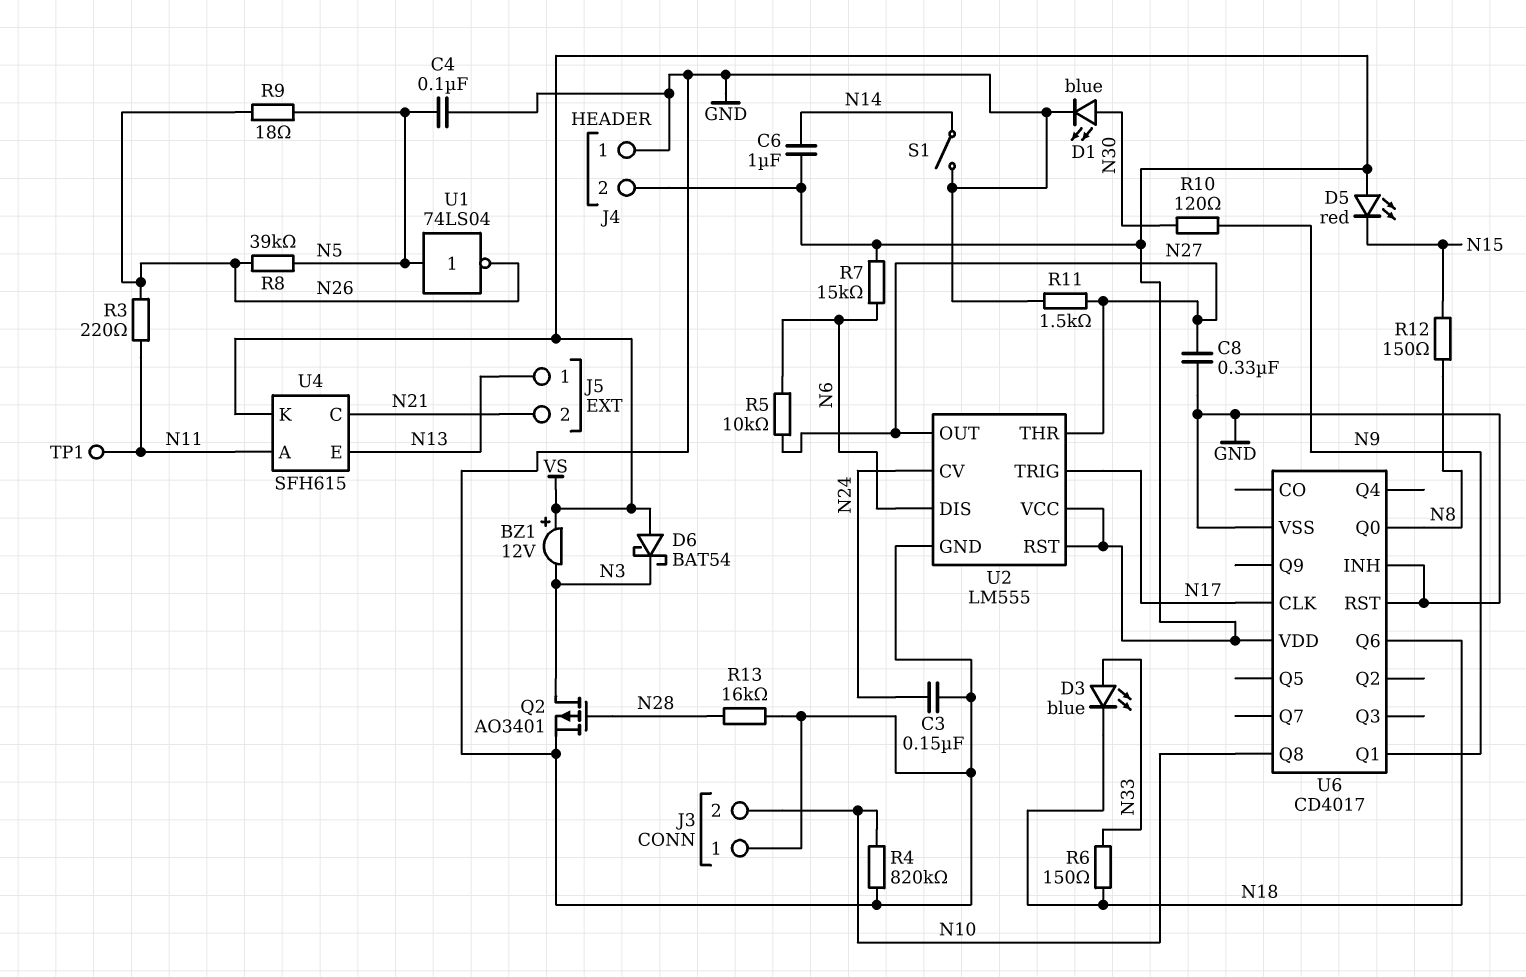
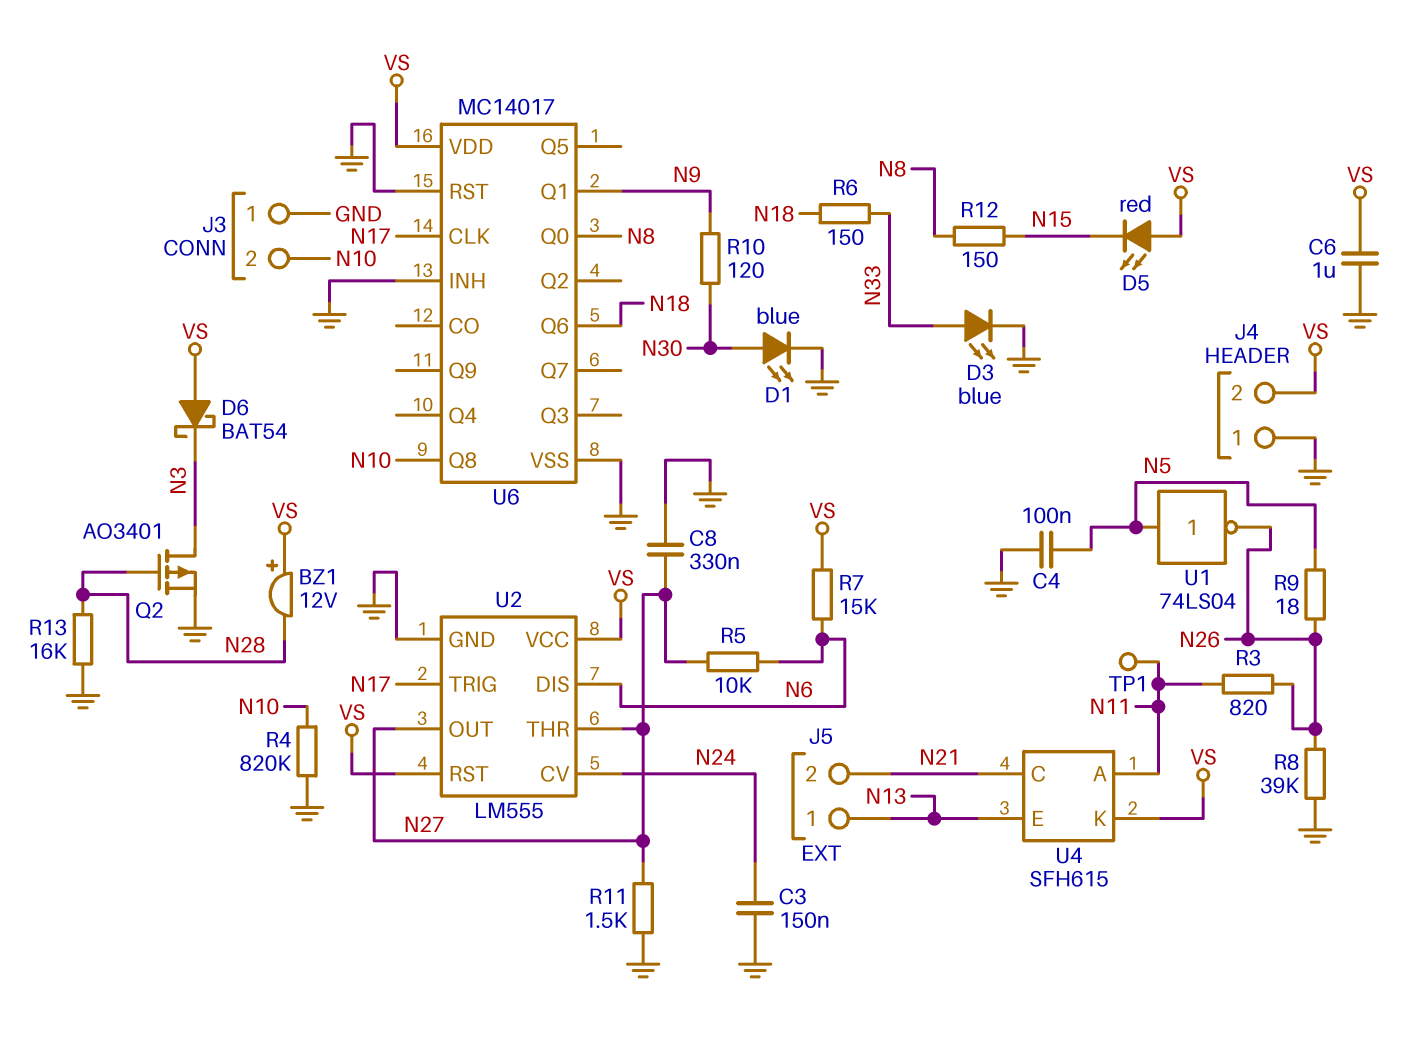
BZ1: buzzer 12V (plus VS, minus N3) -> buzzer 12V (plus VS, minus N28)
C6: 1uF (N14, VS) -> 1uF (GND, VS)
D3: LED blue (A N33, K N18) -> LED blue (A N33, K GND)
R3: 220 (N11, N26) -> 820 (N11, N26)
R8: 39k (N5, N26) -> 39k (GND, N26)
S1: switch (GND, N14) -> none
U6: CD4017 -> MC14017

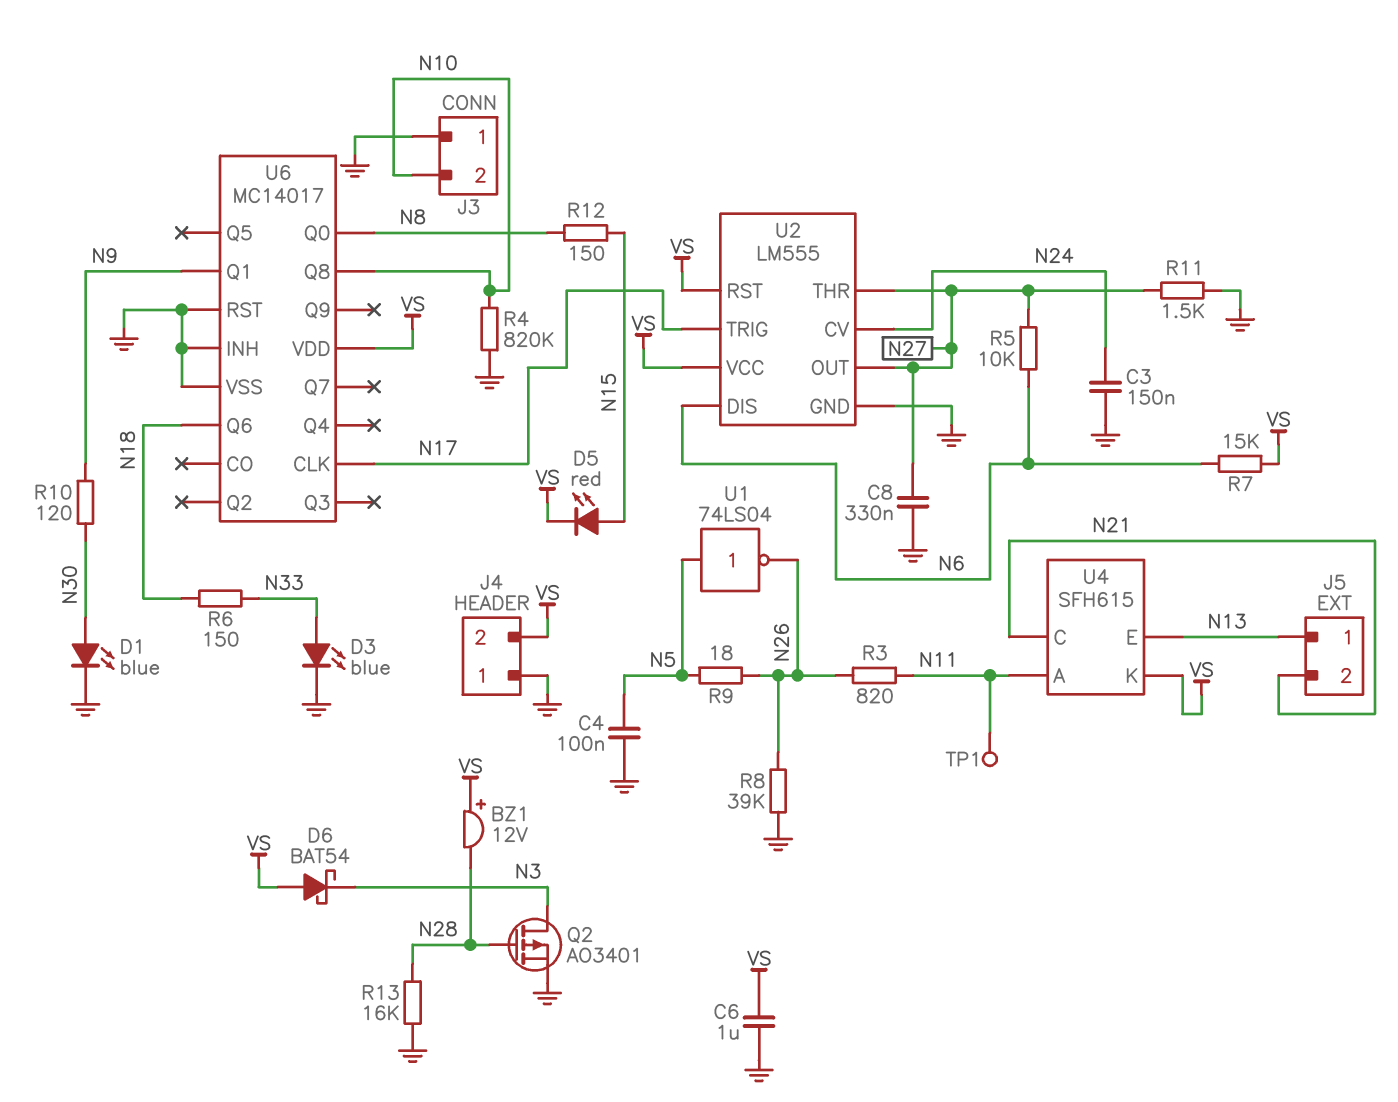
D5: LED red (A VS, K N15) -> LED red (A N15, K VS)

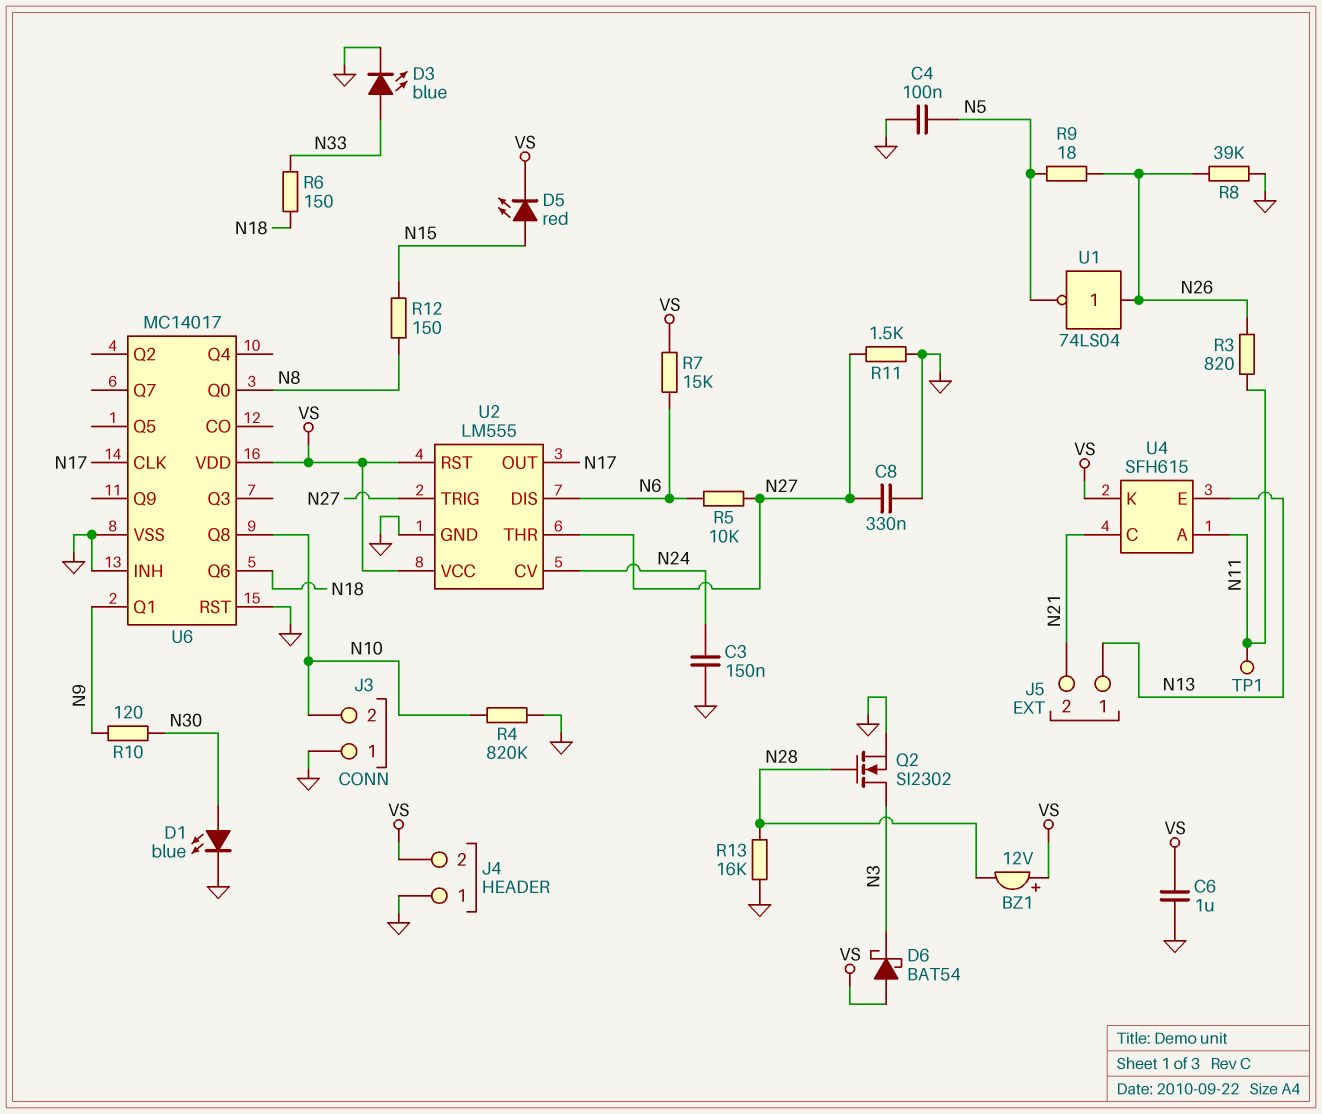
Q2: PMOS AO3401 (G N28, D N3, S GND) -> NMOS SI2302 (G N28, D N3, S GND)
U1: NOT 74LS04 (in N5, out N26) -> NOT 74LS04 (in N26, out N5)
U2 pin OUT: N27 -> N17
U2 pin TRIG: N17 -> N27

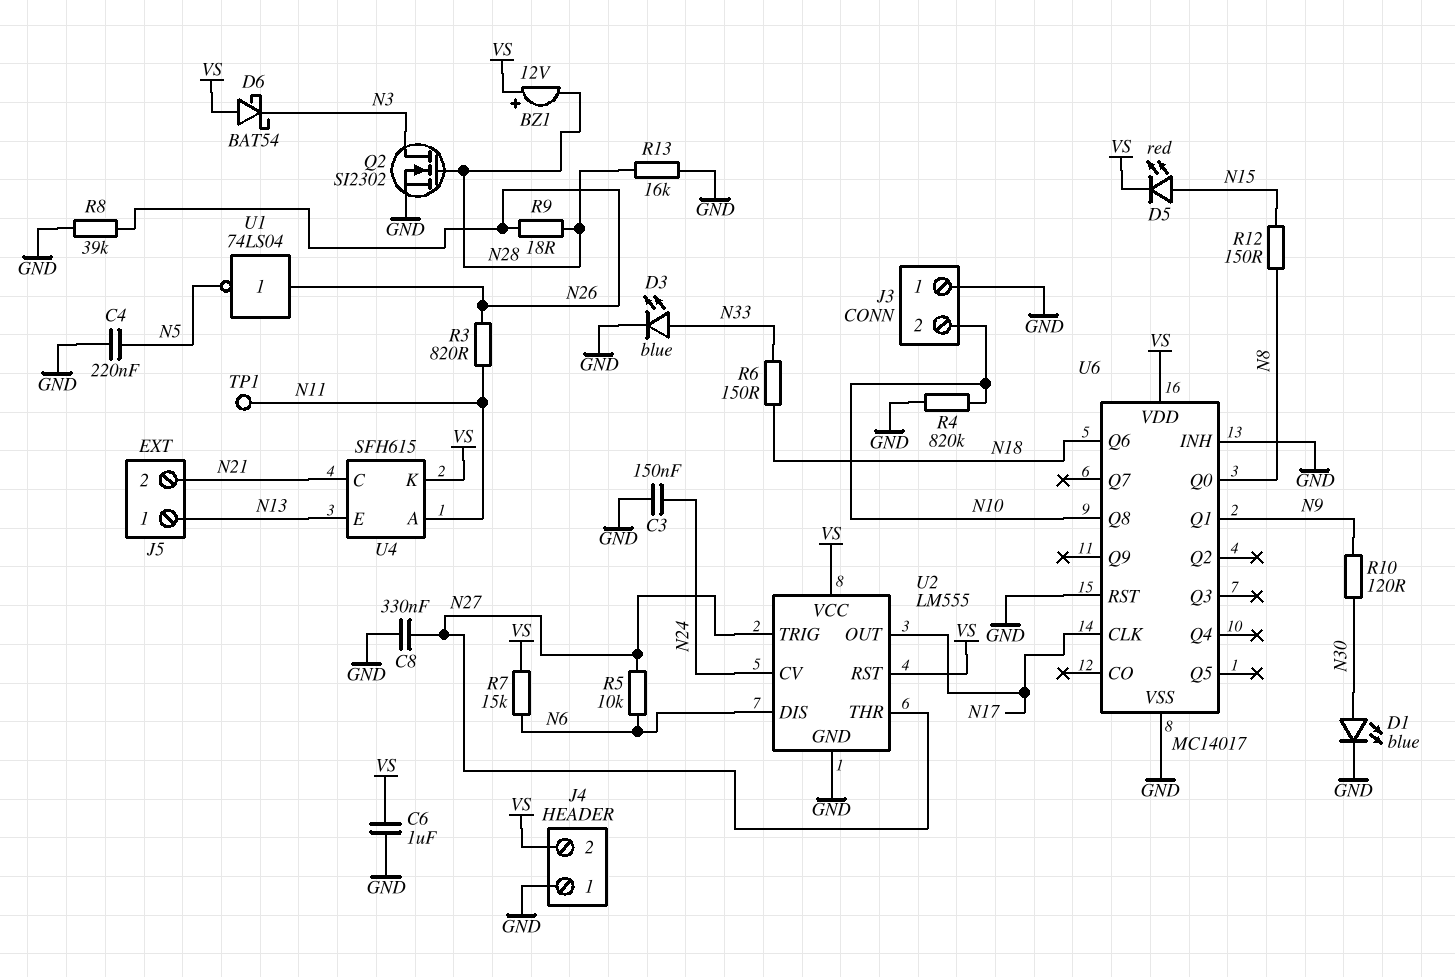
C4: 100nF (GND, N5) -> 220nF (GND, N5)
R9: 18 (N5, N26) -> 18 (N26, N28)
R11: 1.5k (GND, N27) -> none

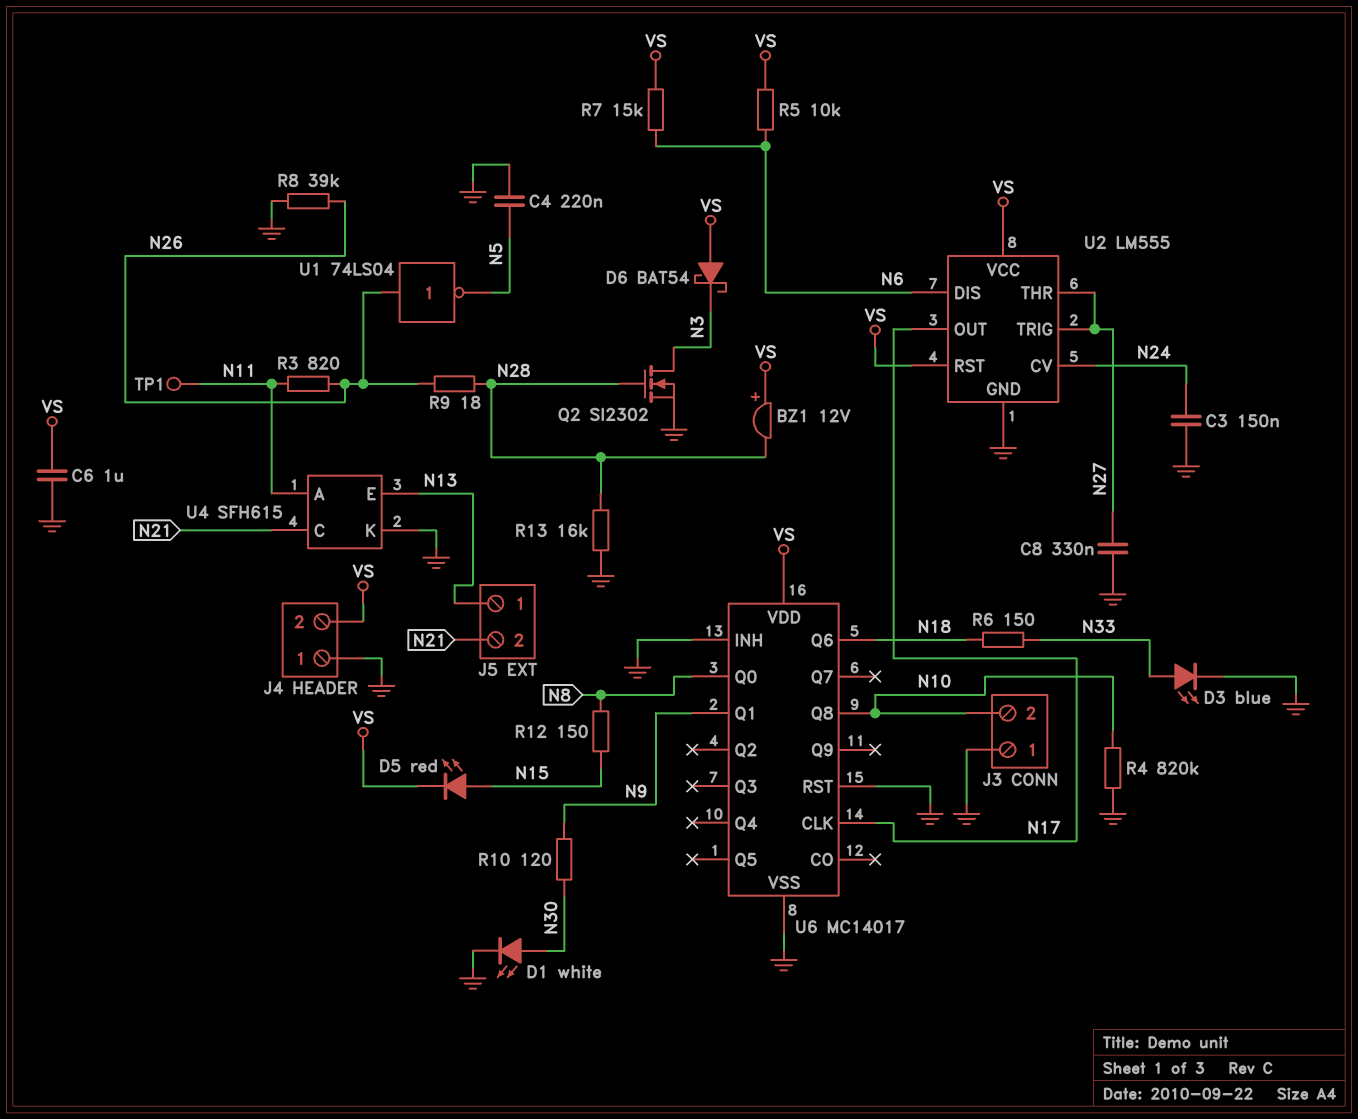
D1: LED blue (A N30, K GND) -> LED white (A N30, K GND)
R5: 10k (N6, N27) -> 10k (N6, VS)
U4 pin K: VS -> GND

